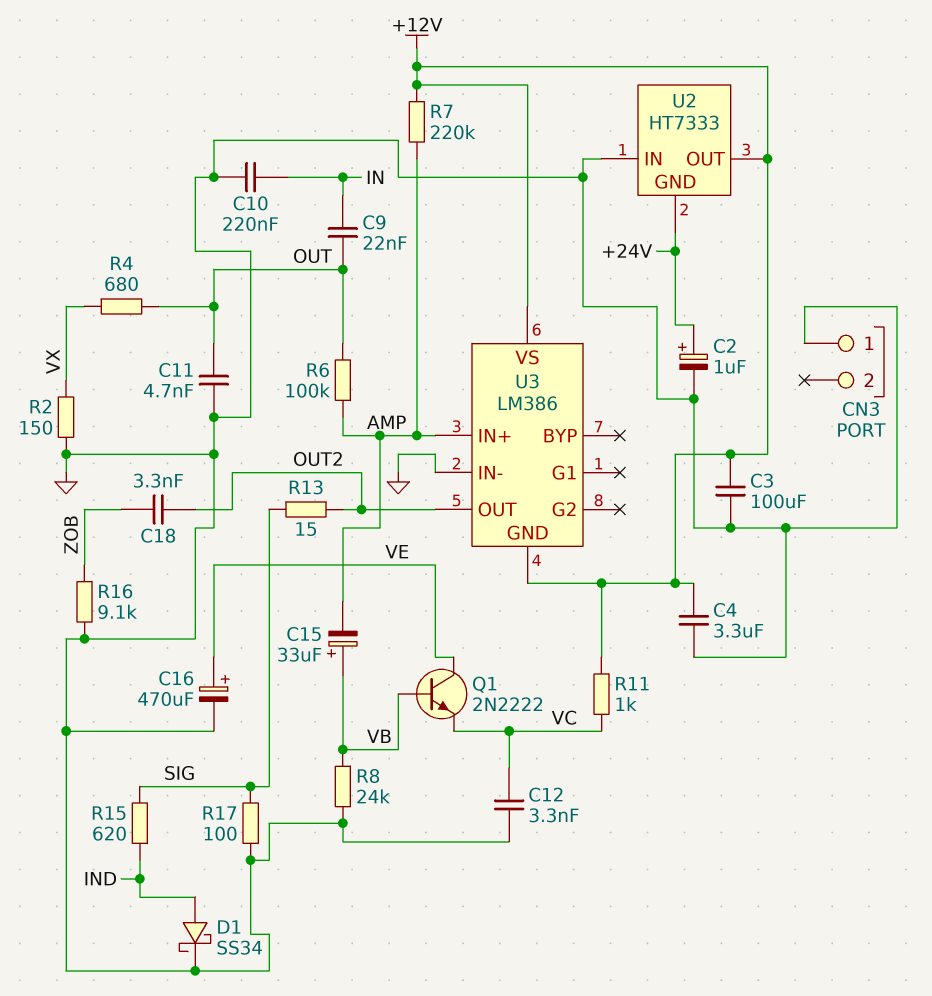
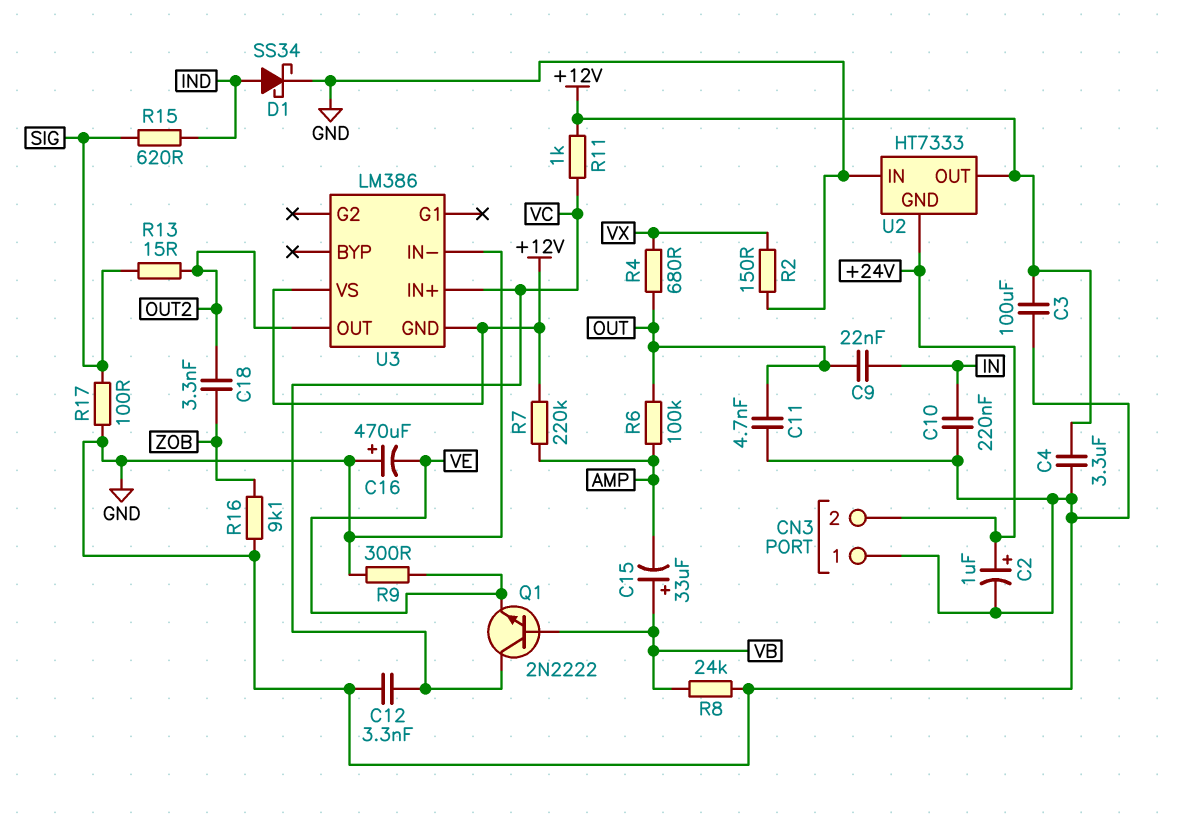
C16: 470uF (plus VE, minus GND) -> 470uF (plus GND, minus VE)
CN3 pin 2: none -> +24V
Q1: NPN 2N2222 (B VB, C VE, E VC) -> NPN 2N2222 (B VB, C VC, E VE)
R9: none -> 300 (GND, VE)
U3 pin IN+: AMP -> VC

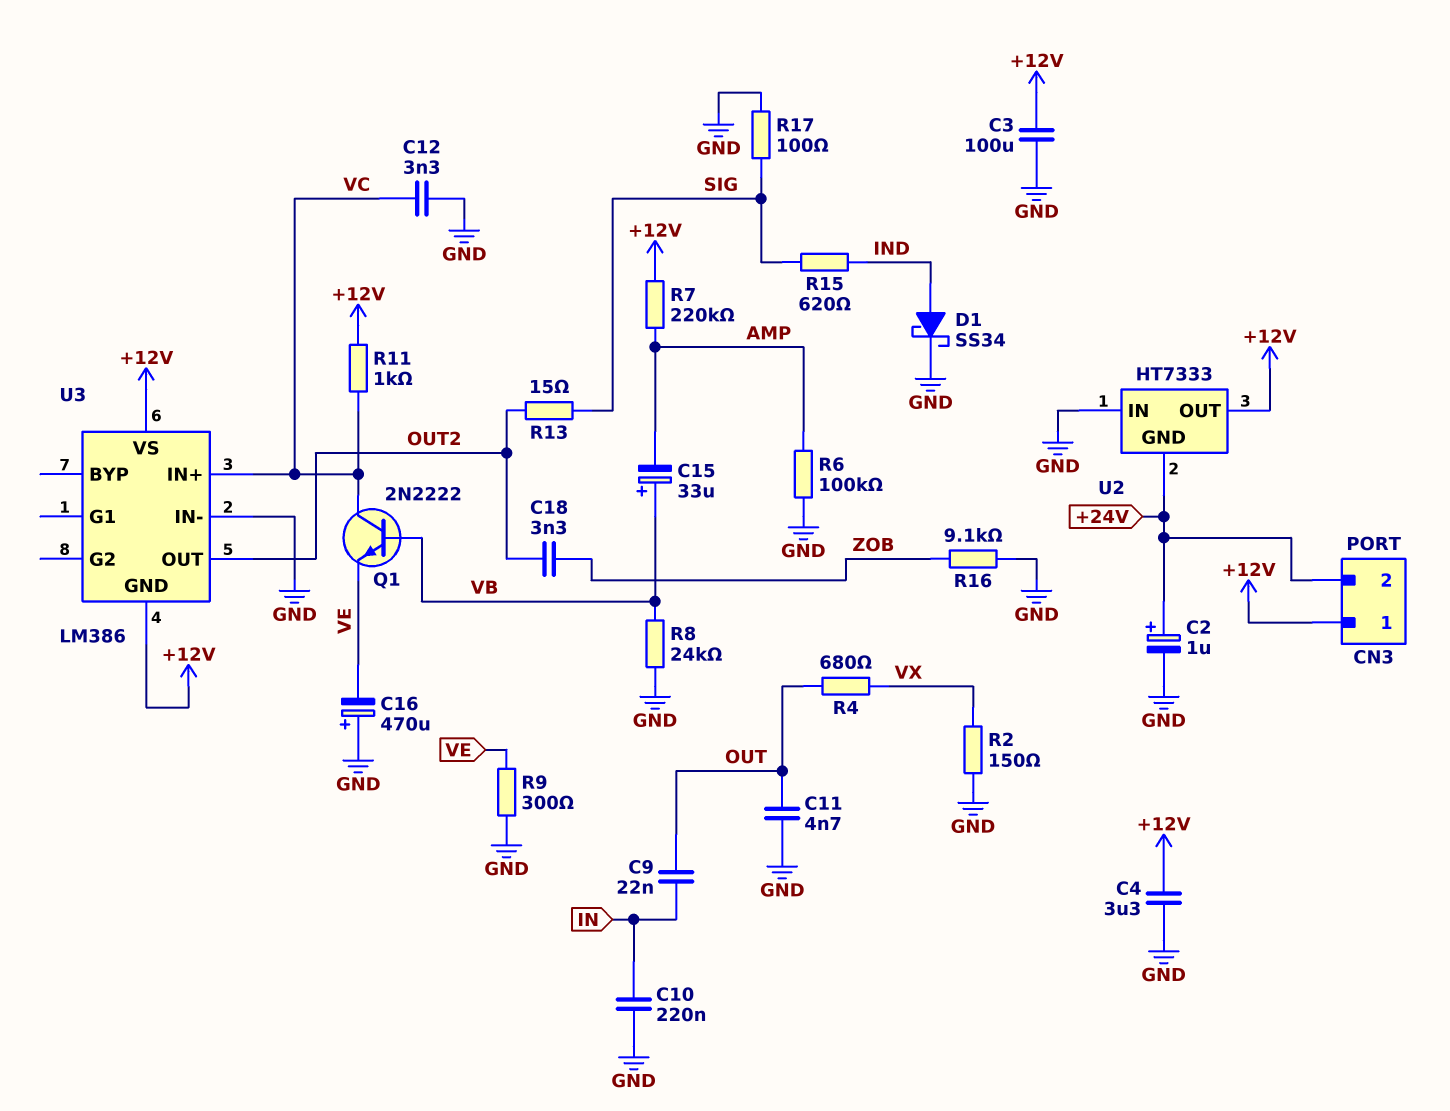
CN3 pin 1: GND -> +12V
R6: 100k (AMP, OUT) -> 100k (AMP, GND)

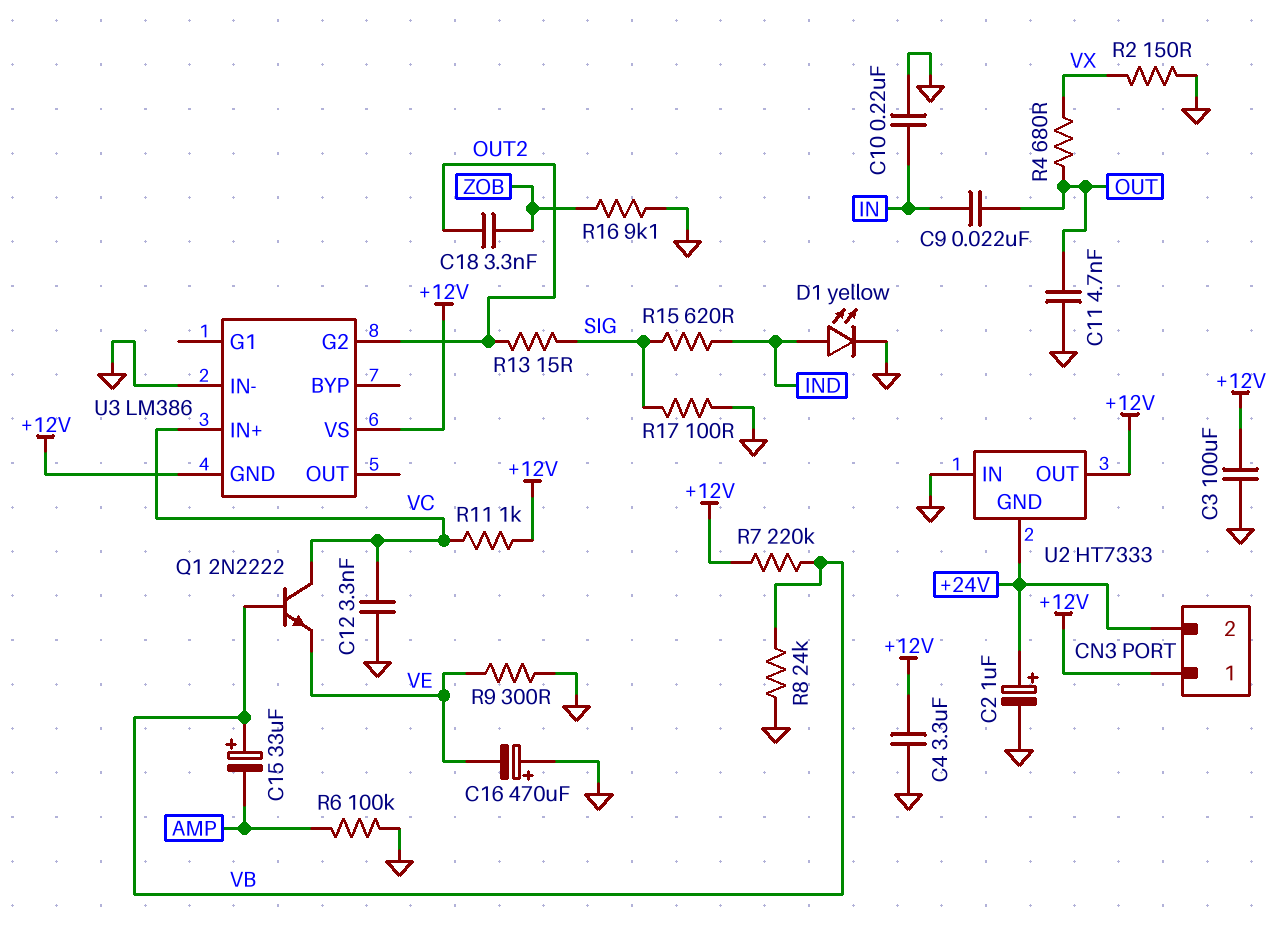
D1: schottky SS34 (A IND, K GND) -> LED yellow (A IND, K GND)
R7: 220k (+12V, AMP) -> 220k (+12V, VB)
U3 pin G2: none -> OUT2
U3 pin OUT: OUT2 -> none

